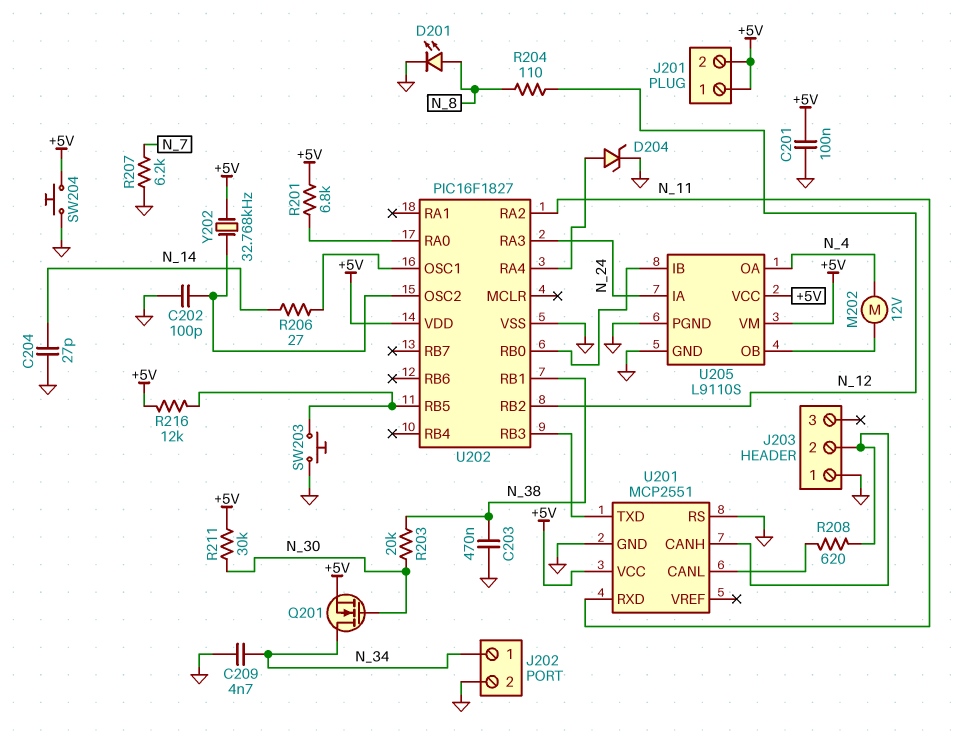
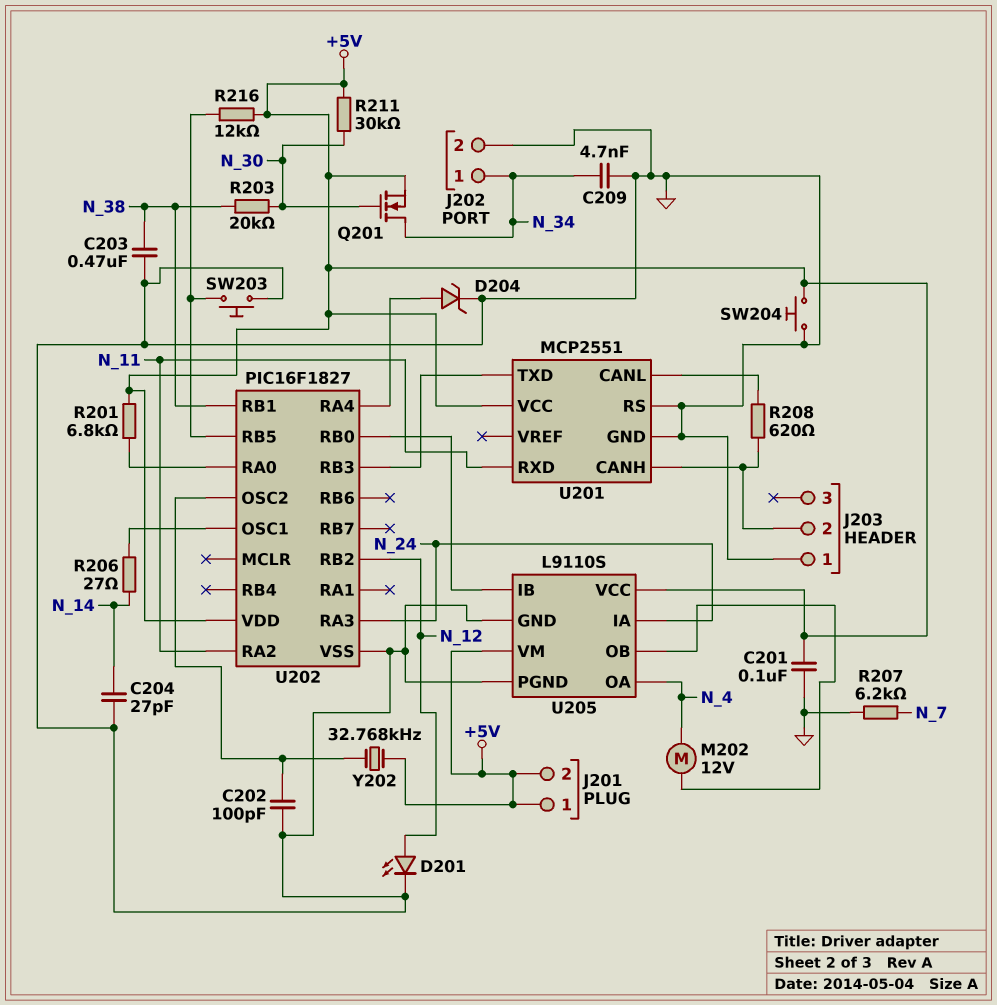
D201: LED (A N_8, K GND) -> LED (A N_12, K GND)
R204: 110 (N_8, N_12) -> none

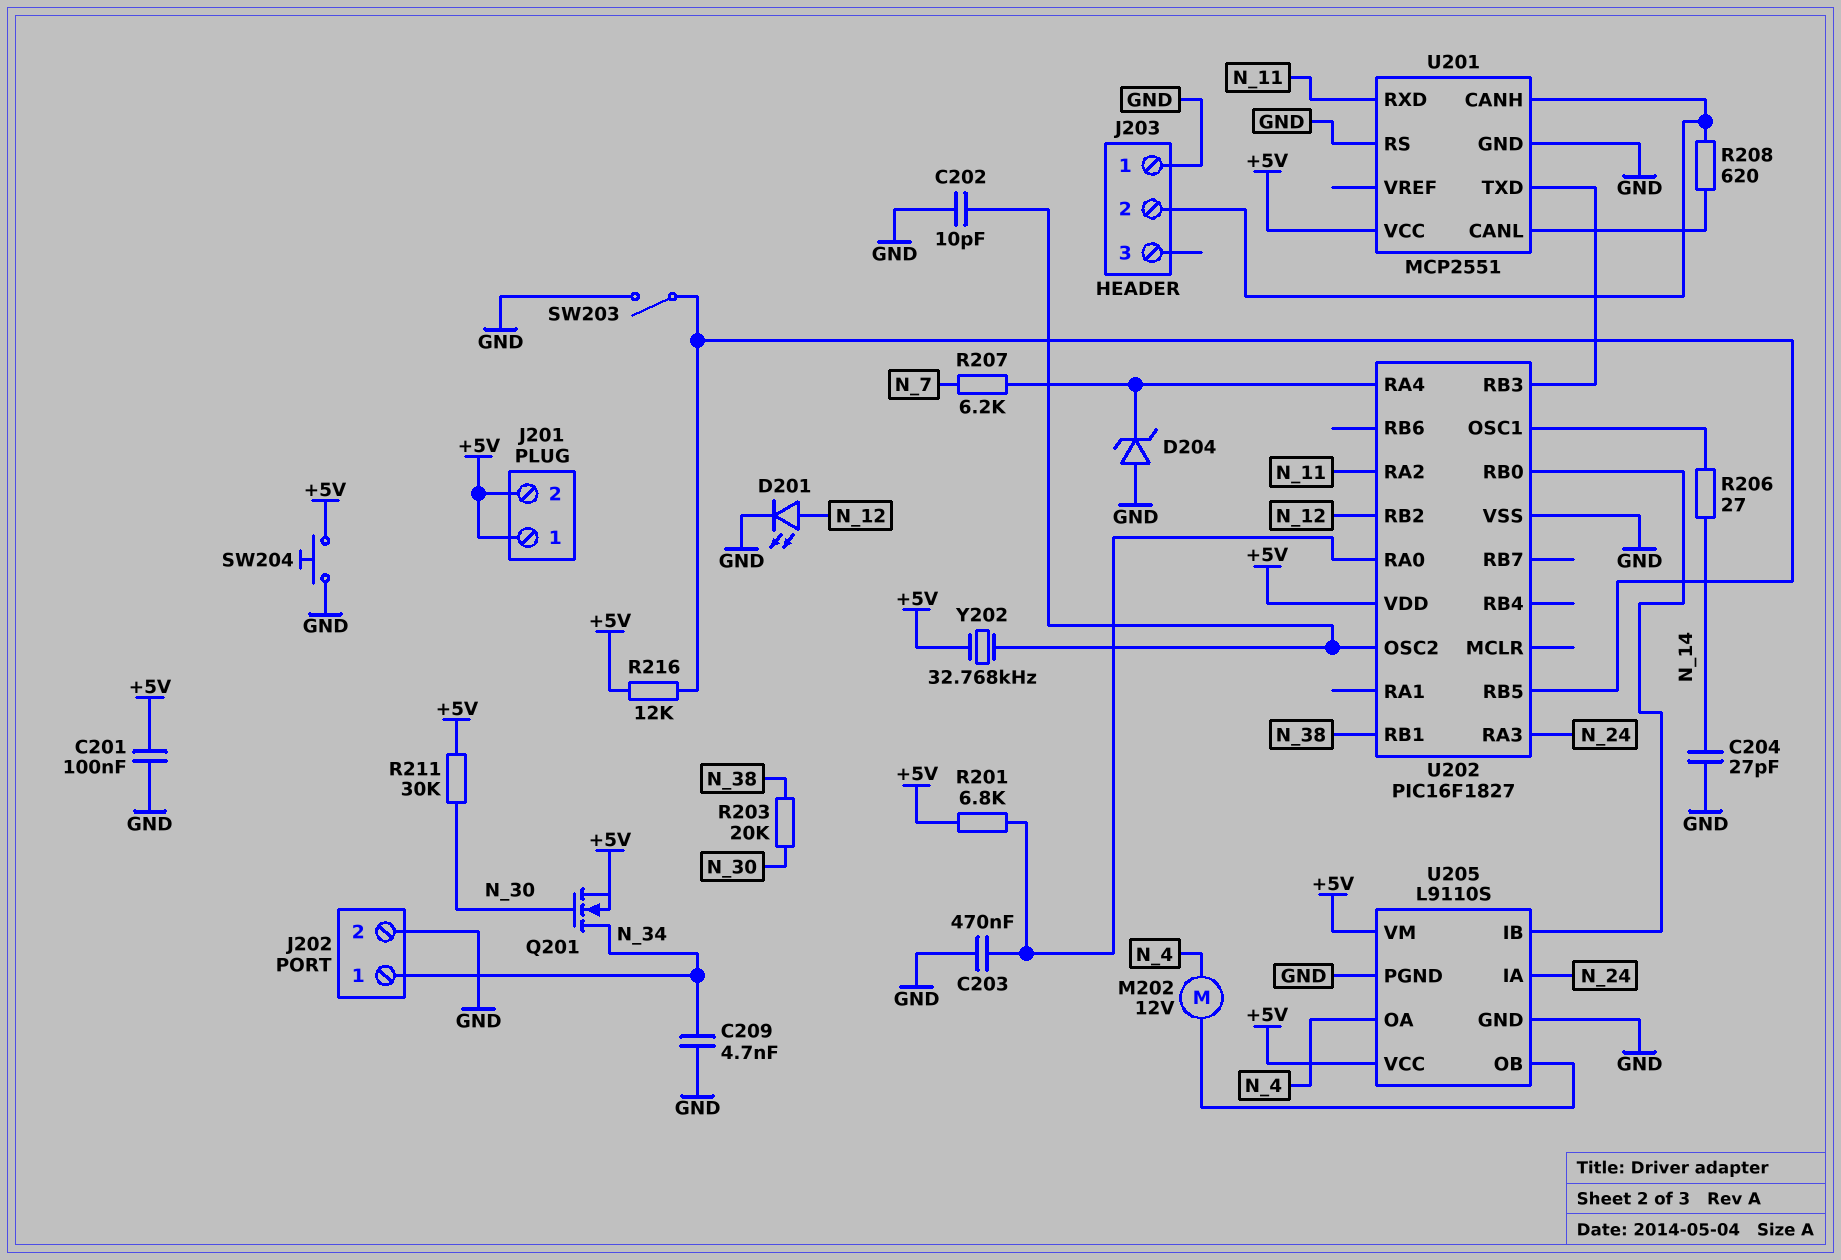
C202: 100pF (GND, U202/OSC2) -> 10pF (GND, U202/OSC2)
C203: 470nF (GND, N_38) -> 470nF (GND, U202/RA0)
D204: zener (A U202/RA4, K GND) -> zener (A GND, K U202/RA4)
R207: 6.2k (GND, N_7) -> 6.2k (N_7, U202/RA4)
SW203: button (GND, U202/RB5) -> switch (GND, U202/RB5)

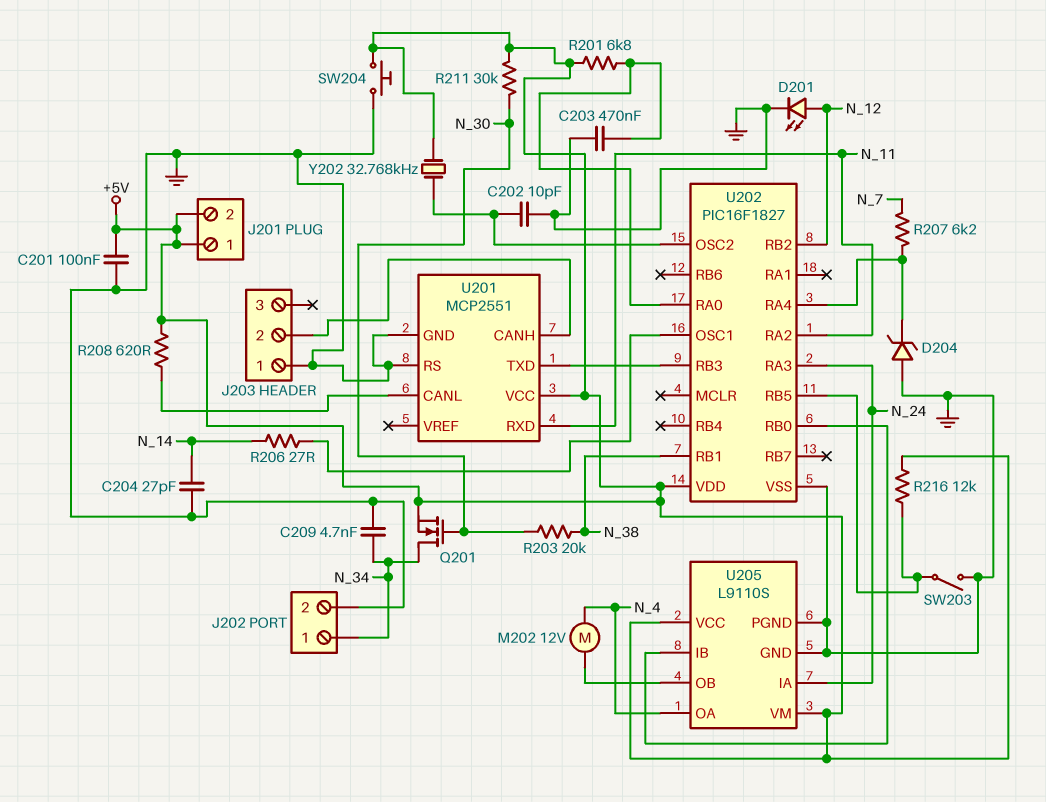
R208: 620 (J203/2, U201/CANL) -> 620 (+5V, U201/CANL)

